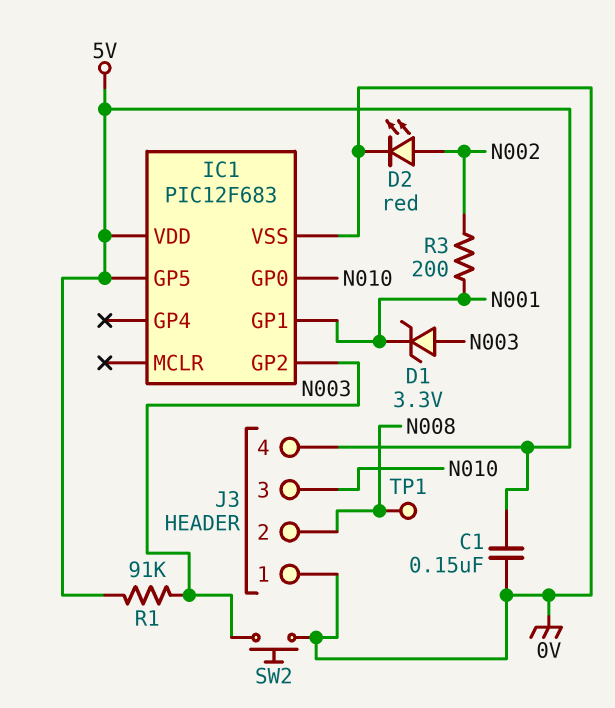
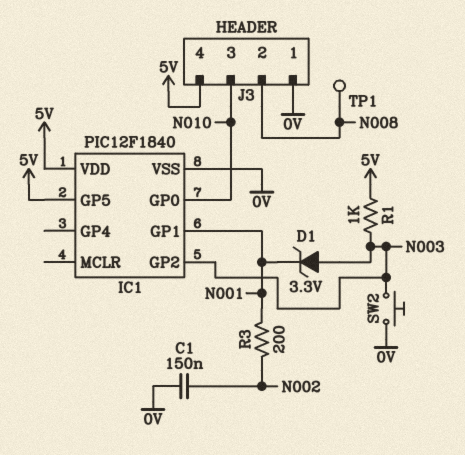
C1: 150nF (0V, 5V) -> 150nF (0V, N002)
D2: LED red (A N002, K 0V) -> none
IC1: PIC12F683 -> PIC12F1840
R1: 91k (5V, N003) -> 1k (5V, N003)

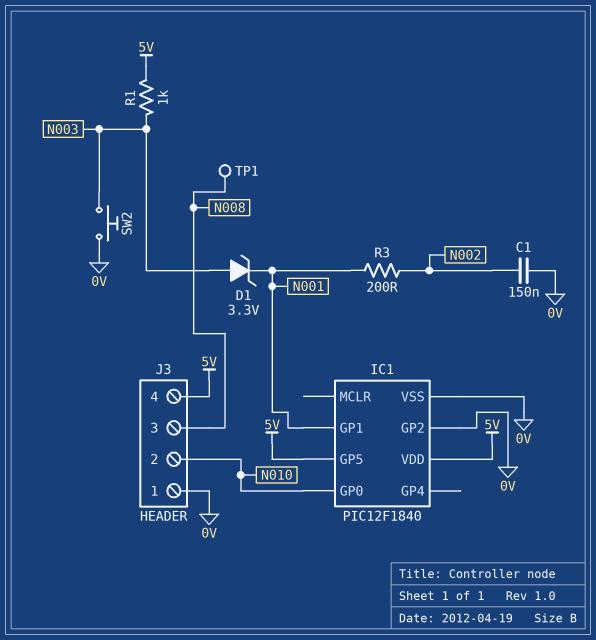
IC1 pin GP2: N003 -> 0V
J3 pin 2: N008 -> N010
J3 pin 3: N010 -> N008

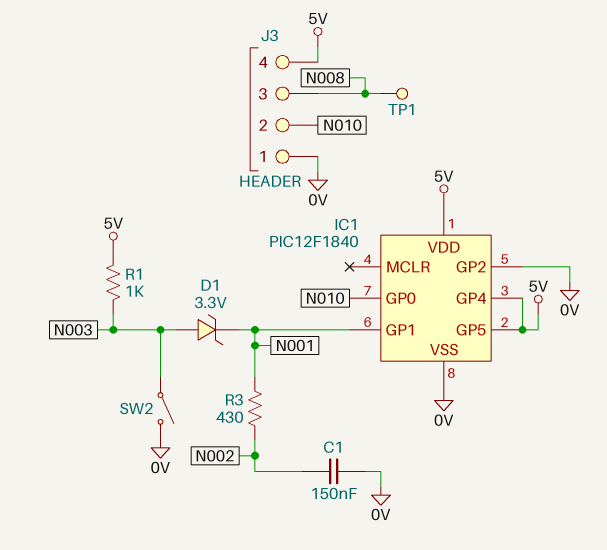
IC1 pin GP4: none -> 5V
R3: 200 (N001, N002) -> 430 (N001, N002)
SW2: button (0V, N003) -> switch (0V, N003)

